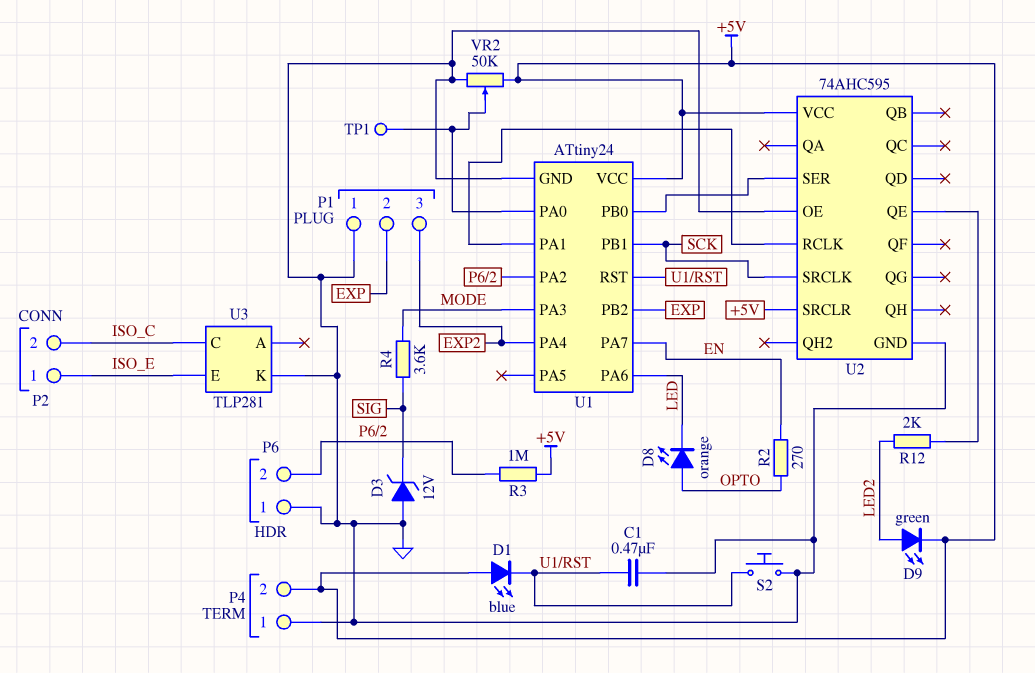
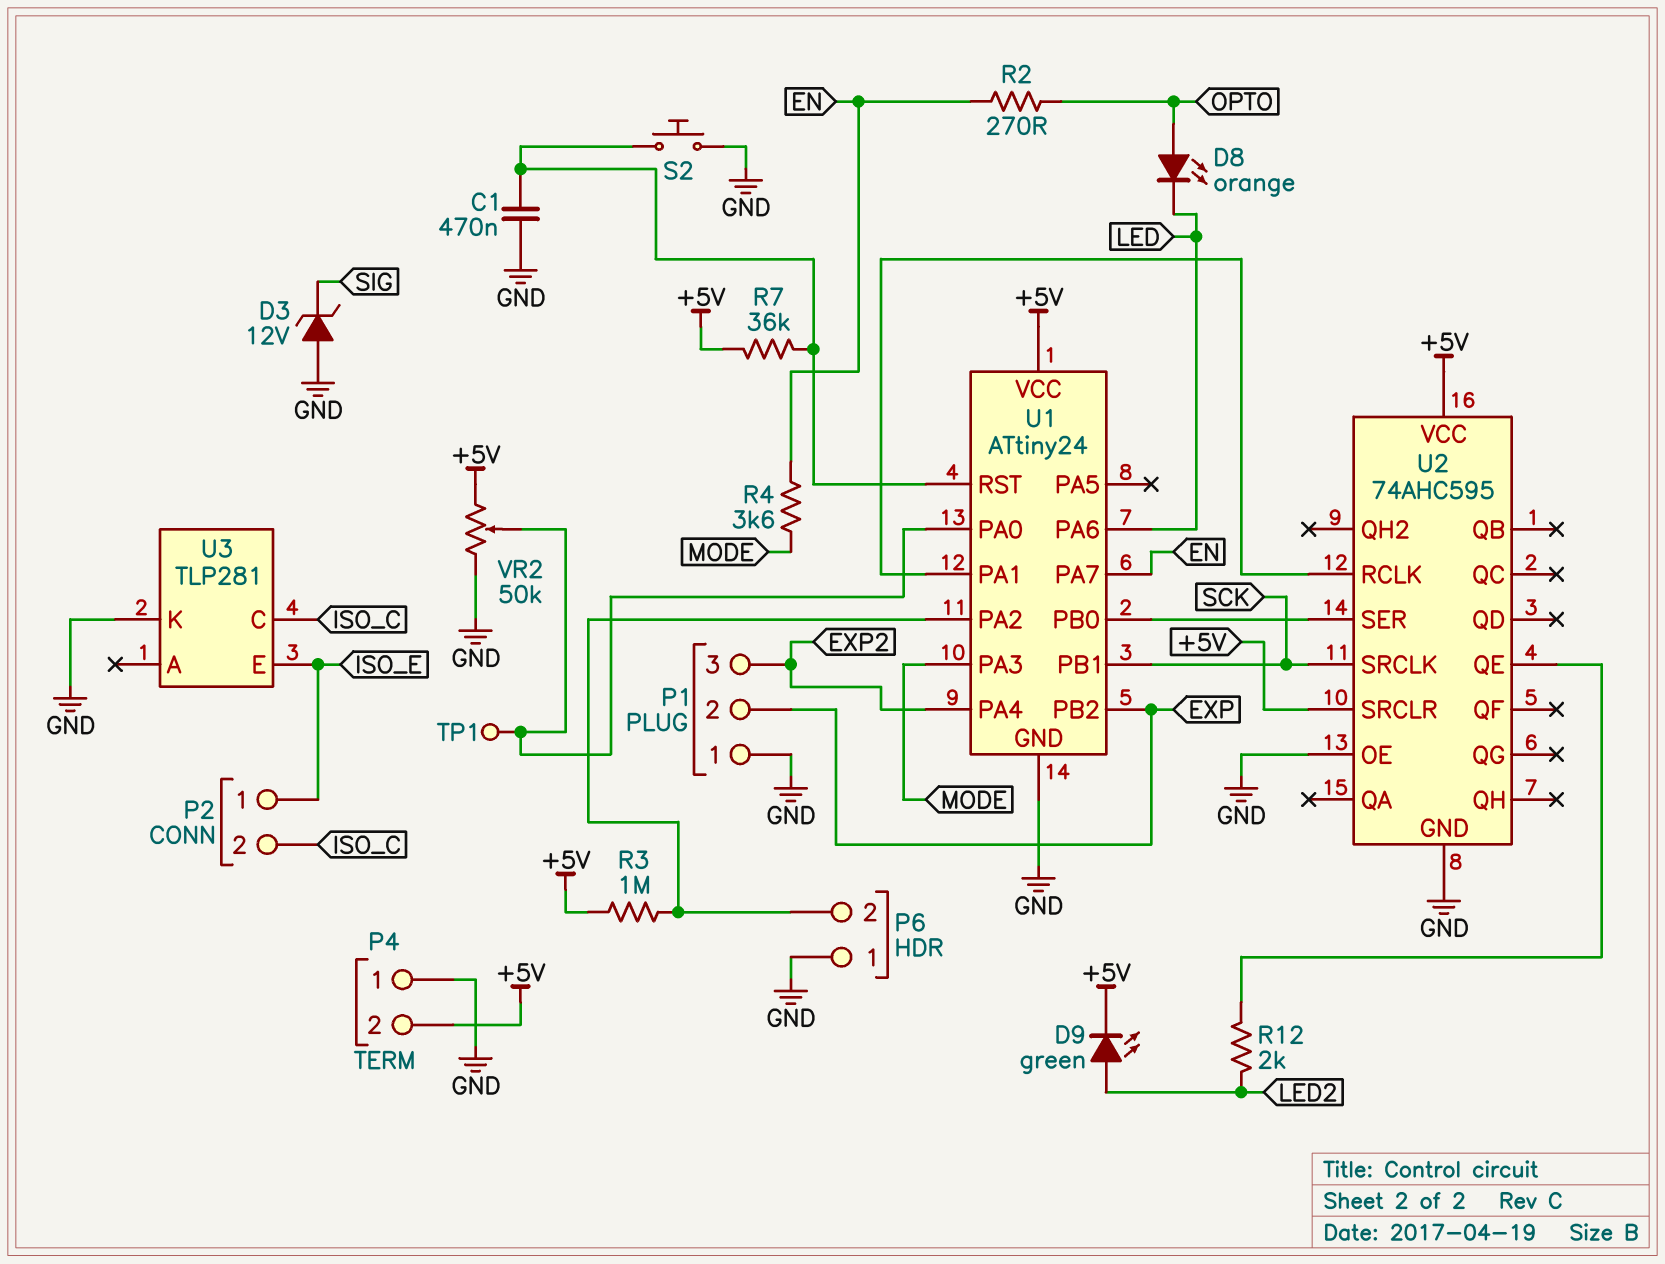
D1: LED blue (A +5V, K U1/RST) -> none
R4: 3.6k (MODE, SIG) -> 3.6k (EN, MODE)
R7: none -> 36k (+5V, U1/RST)

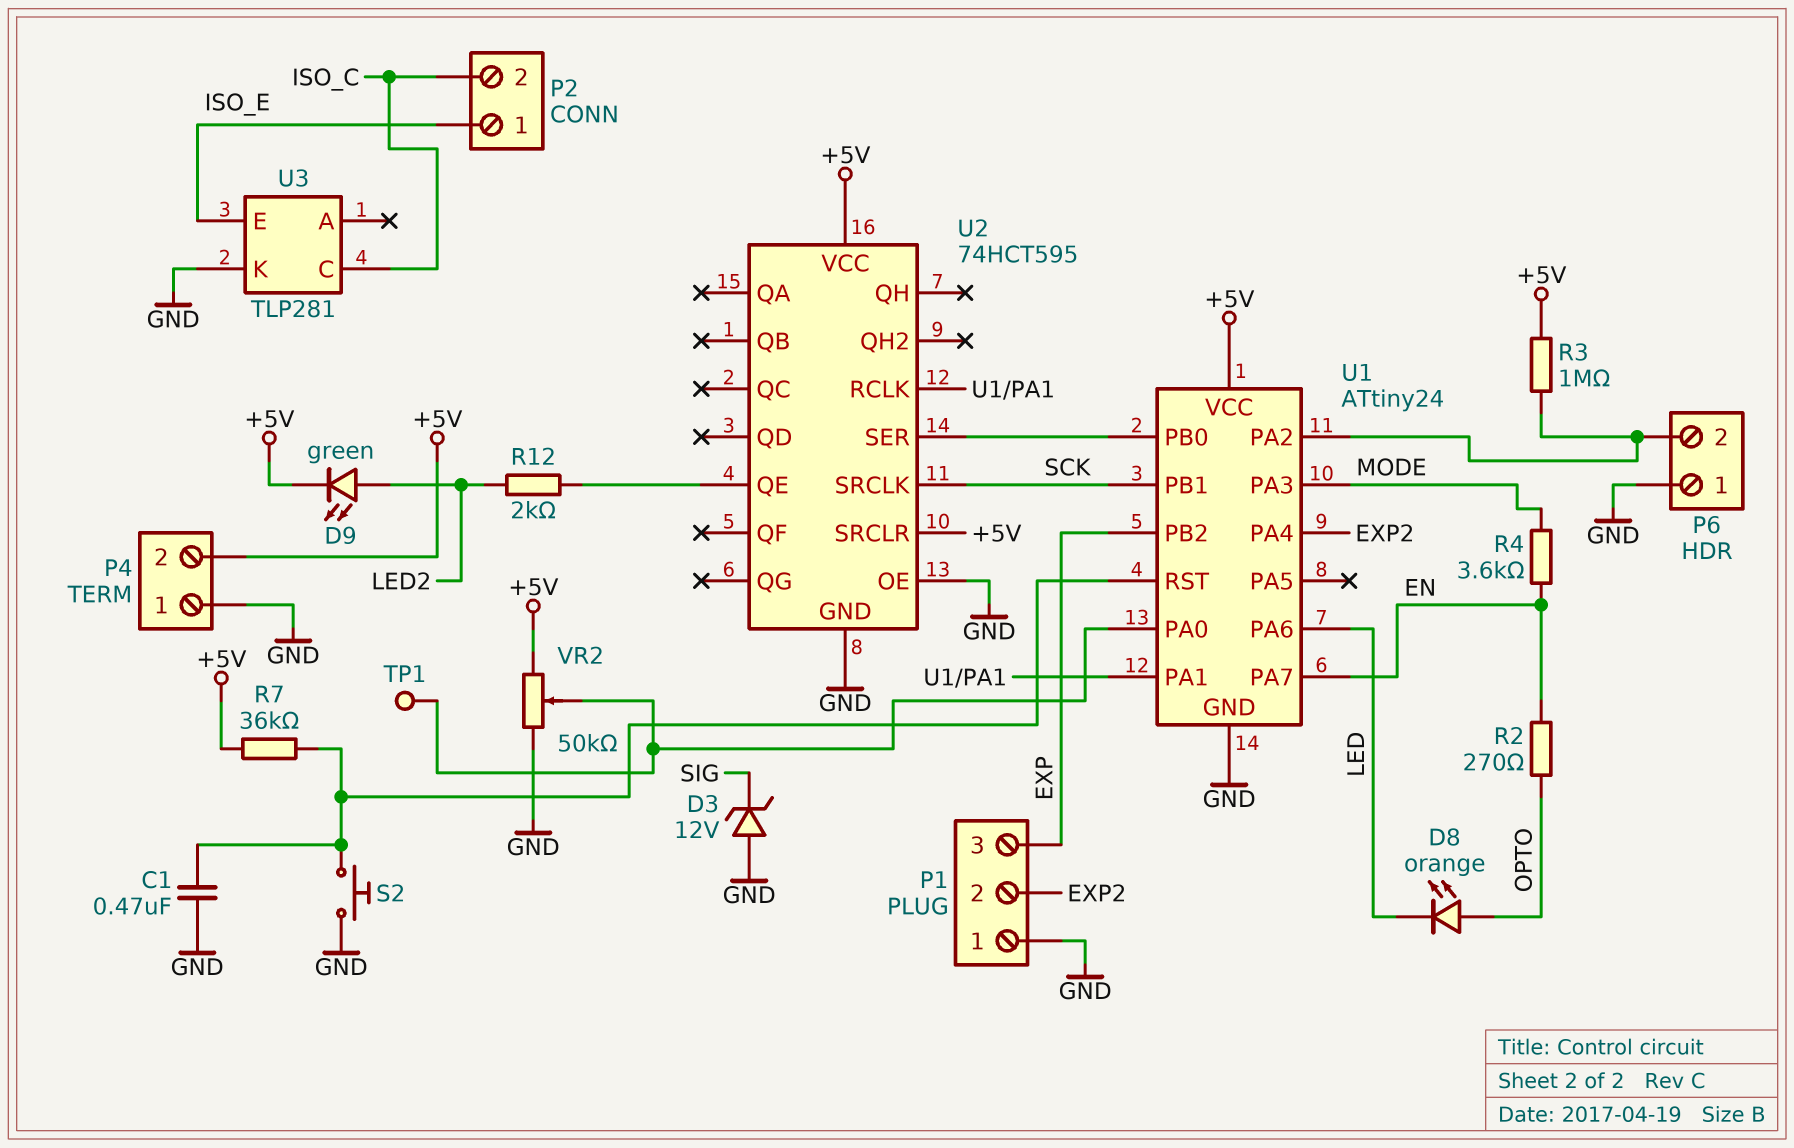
P1 pin 2: EXP -> EXP2
P1 pin 3: EXP2 -> EXP
U2: 74AHC595 -> 74HCT595

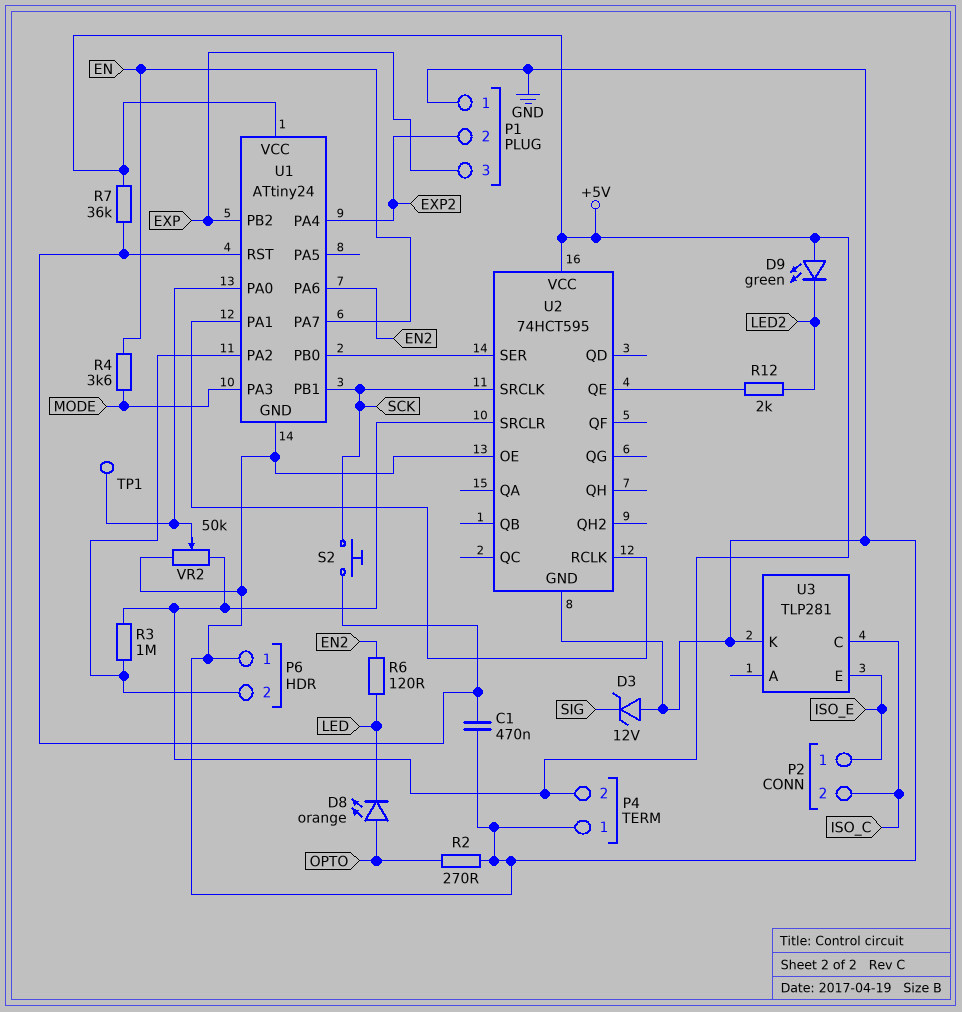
D9: LED green (A LED2, K +5V) -> LED green (A +5V, K LED2)
R2: 270 (EN, OPTO) -> 270 (GND, OPTO)
R6: none -> 120 (EN2, LED)
S2: button (GND, U1/RST) -> button (SCK, U1/RST)
U1 pin PA6: LED -> EN2

